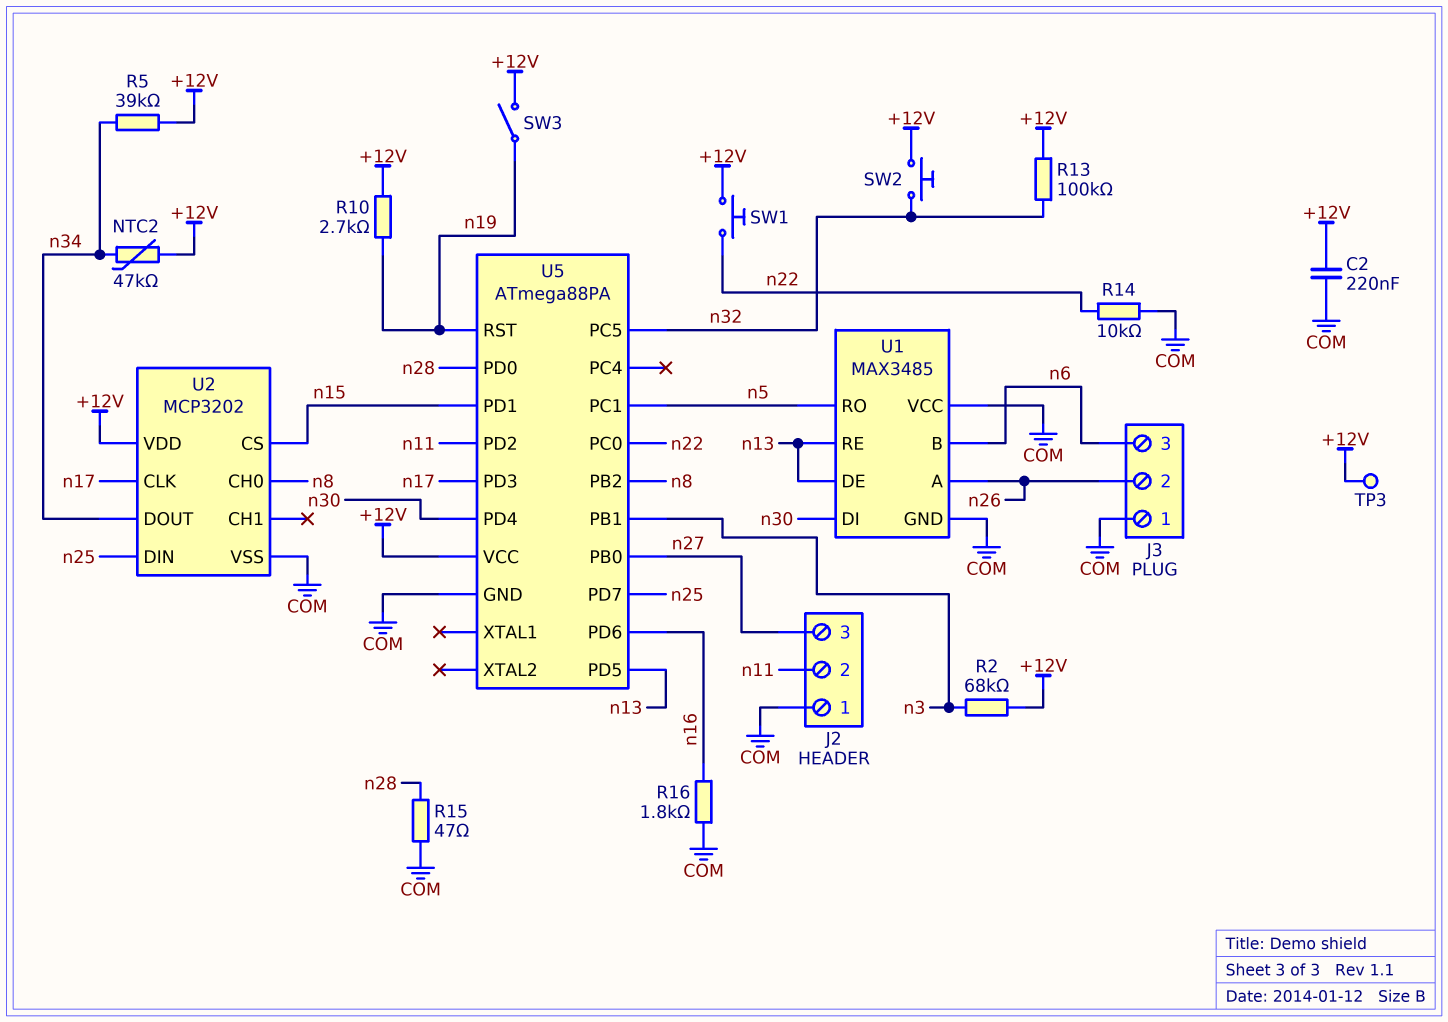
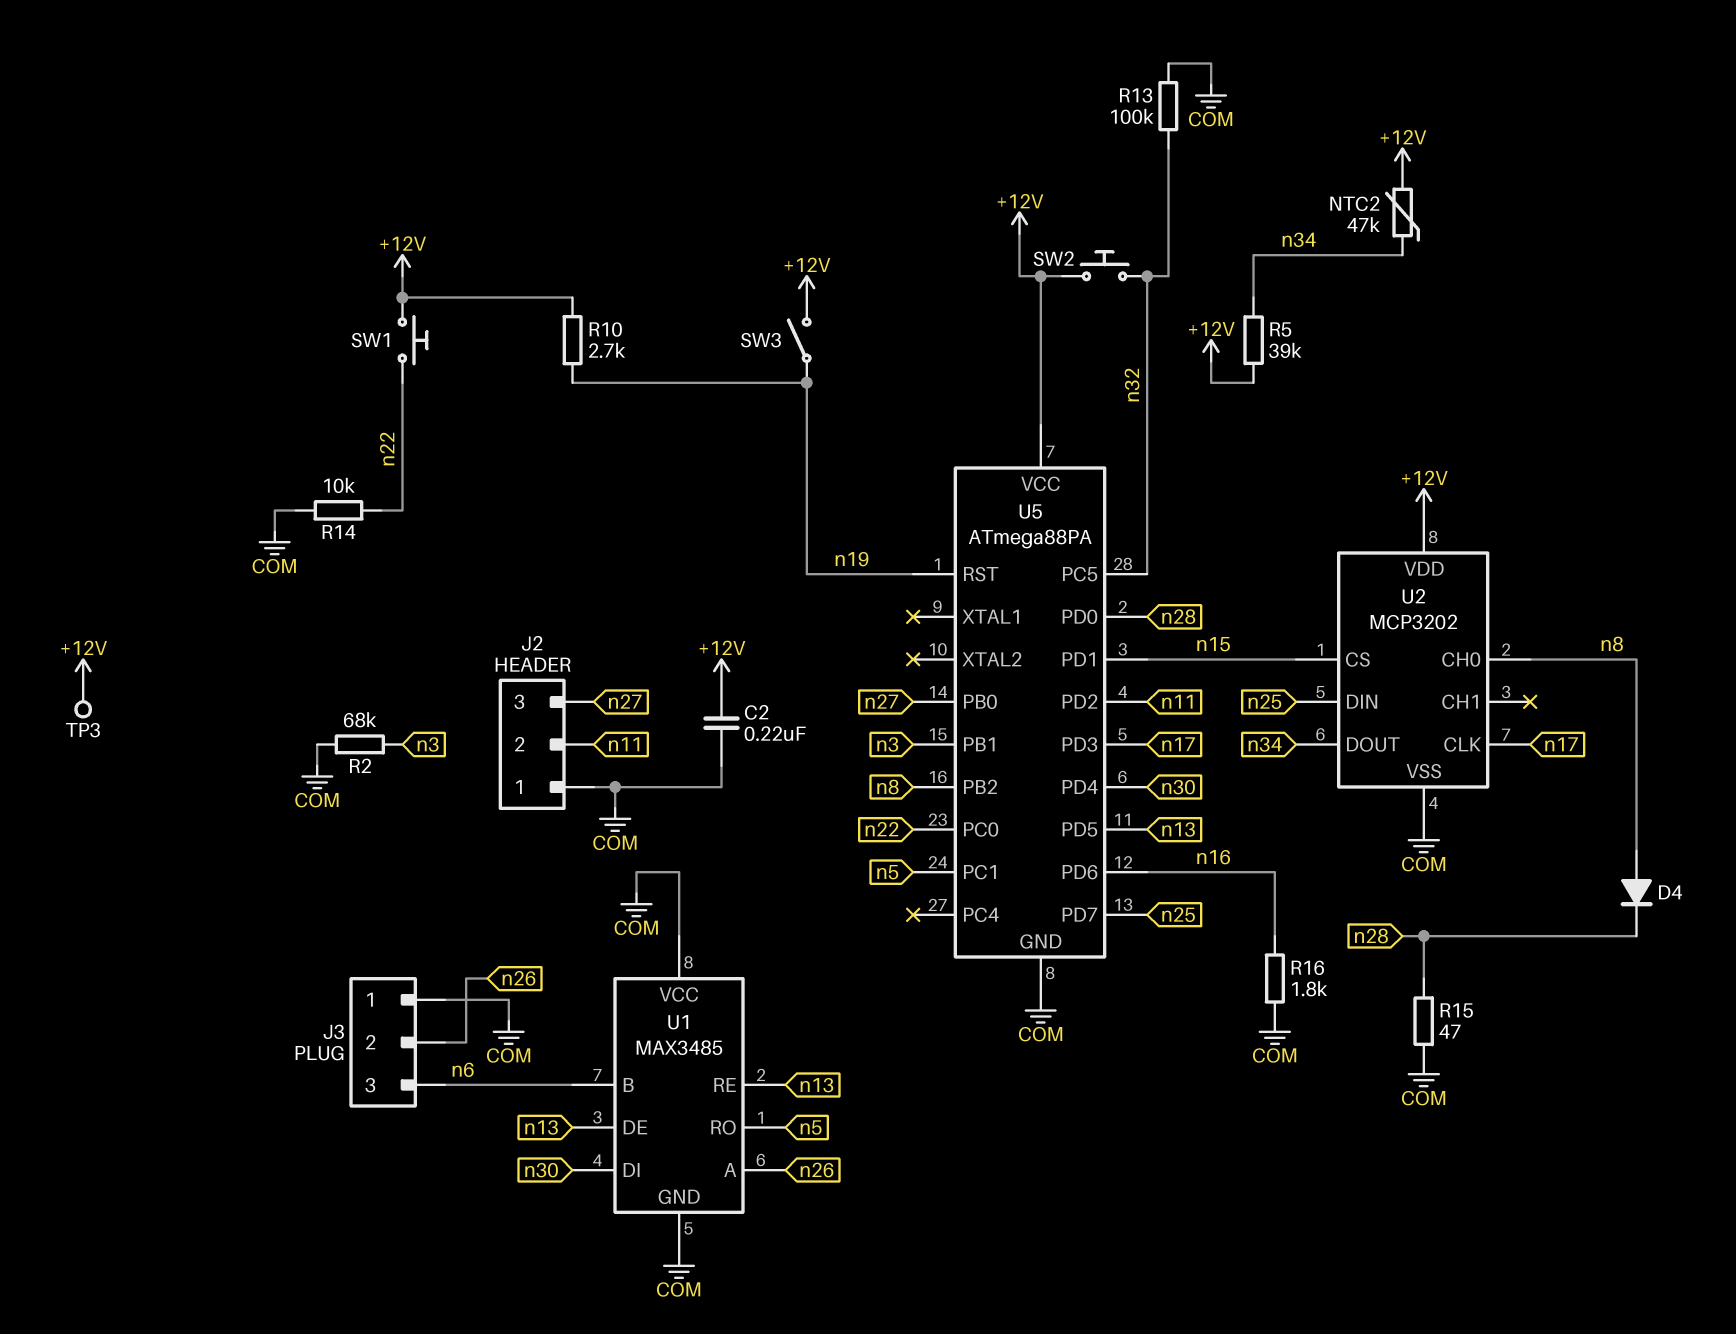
D4: none -> diode (A n8, K n28)
R2: 68k (+12V, n3) -> 68k (COM, n3)
R13: 100k (+12V, n32) -> 100k (COM, n32)

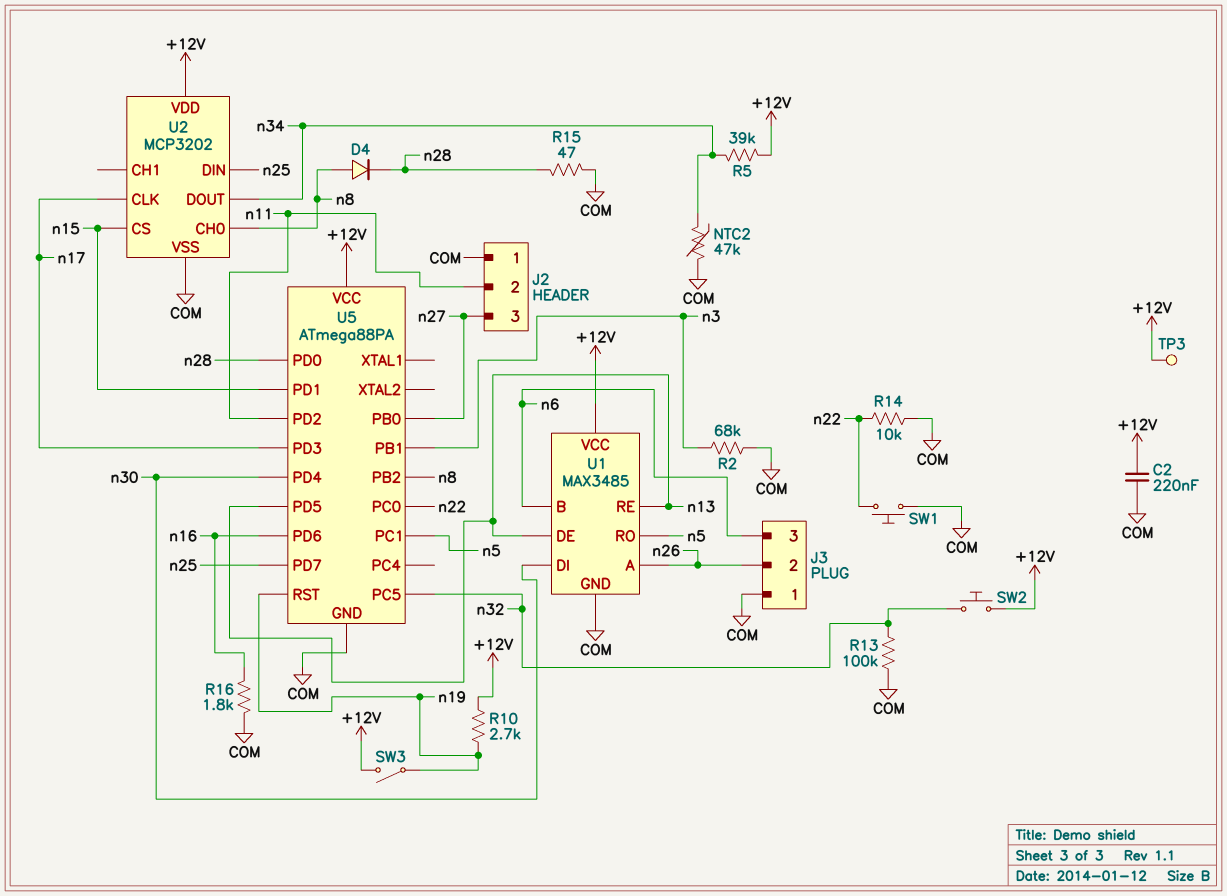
NTC2: 47k (+12V, n34) -> 47k (COM, n34)
SW1: button (+12V, n22) -> button (COM, n22)
U1 pin VCC: COM -> +12V

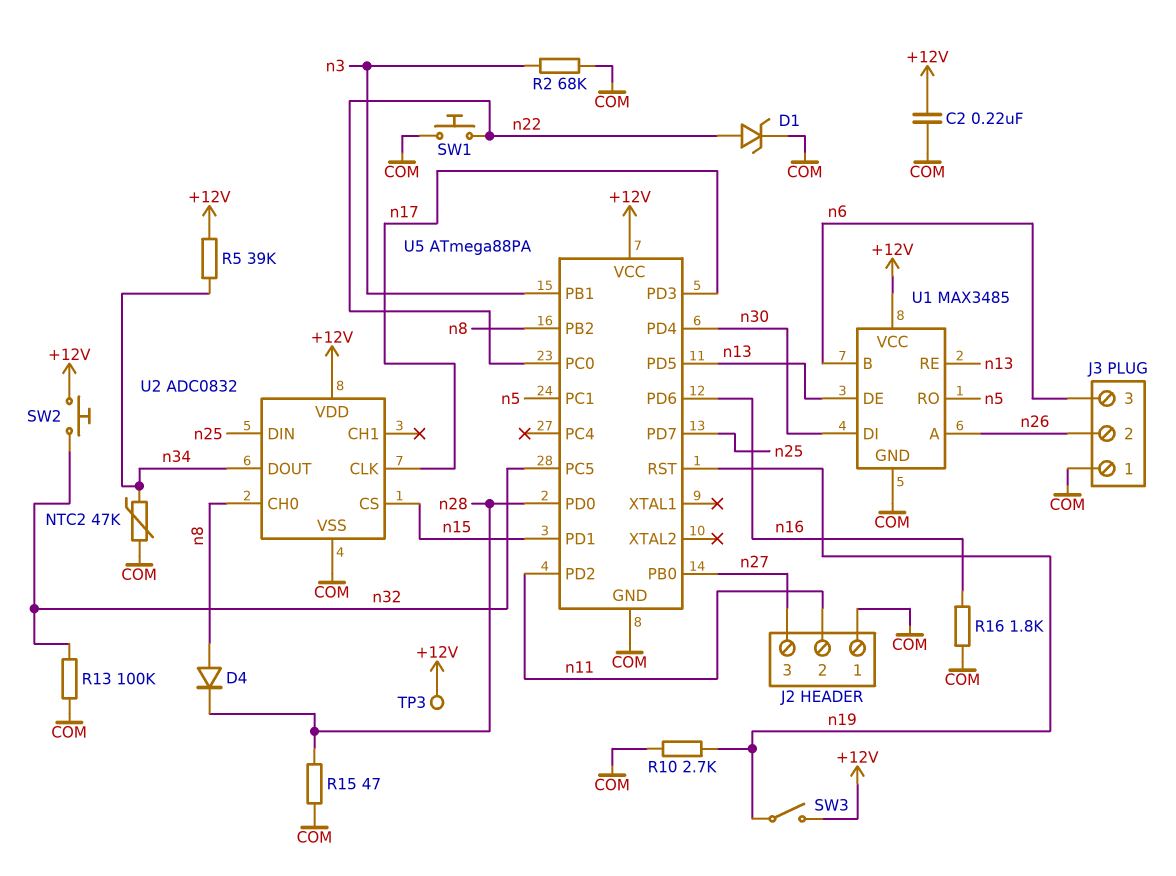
D1: none -> zener (A n22, K COM)
R10: 2.7k (+12V, n19) -> 2.7k (COM, n19)
R14: 10k (COM, n22) -> none
U2: MCP3202 -> ADC0832

